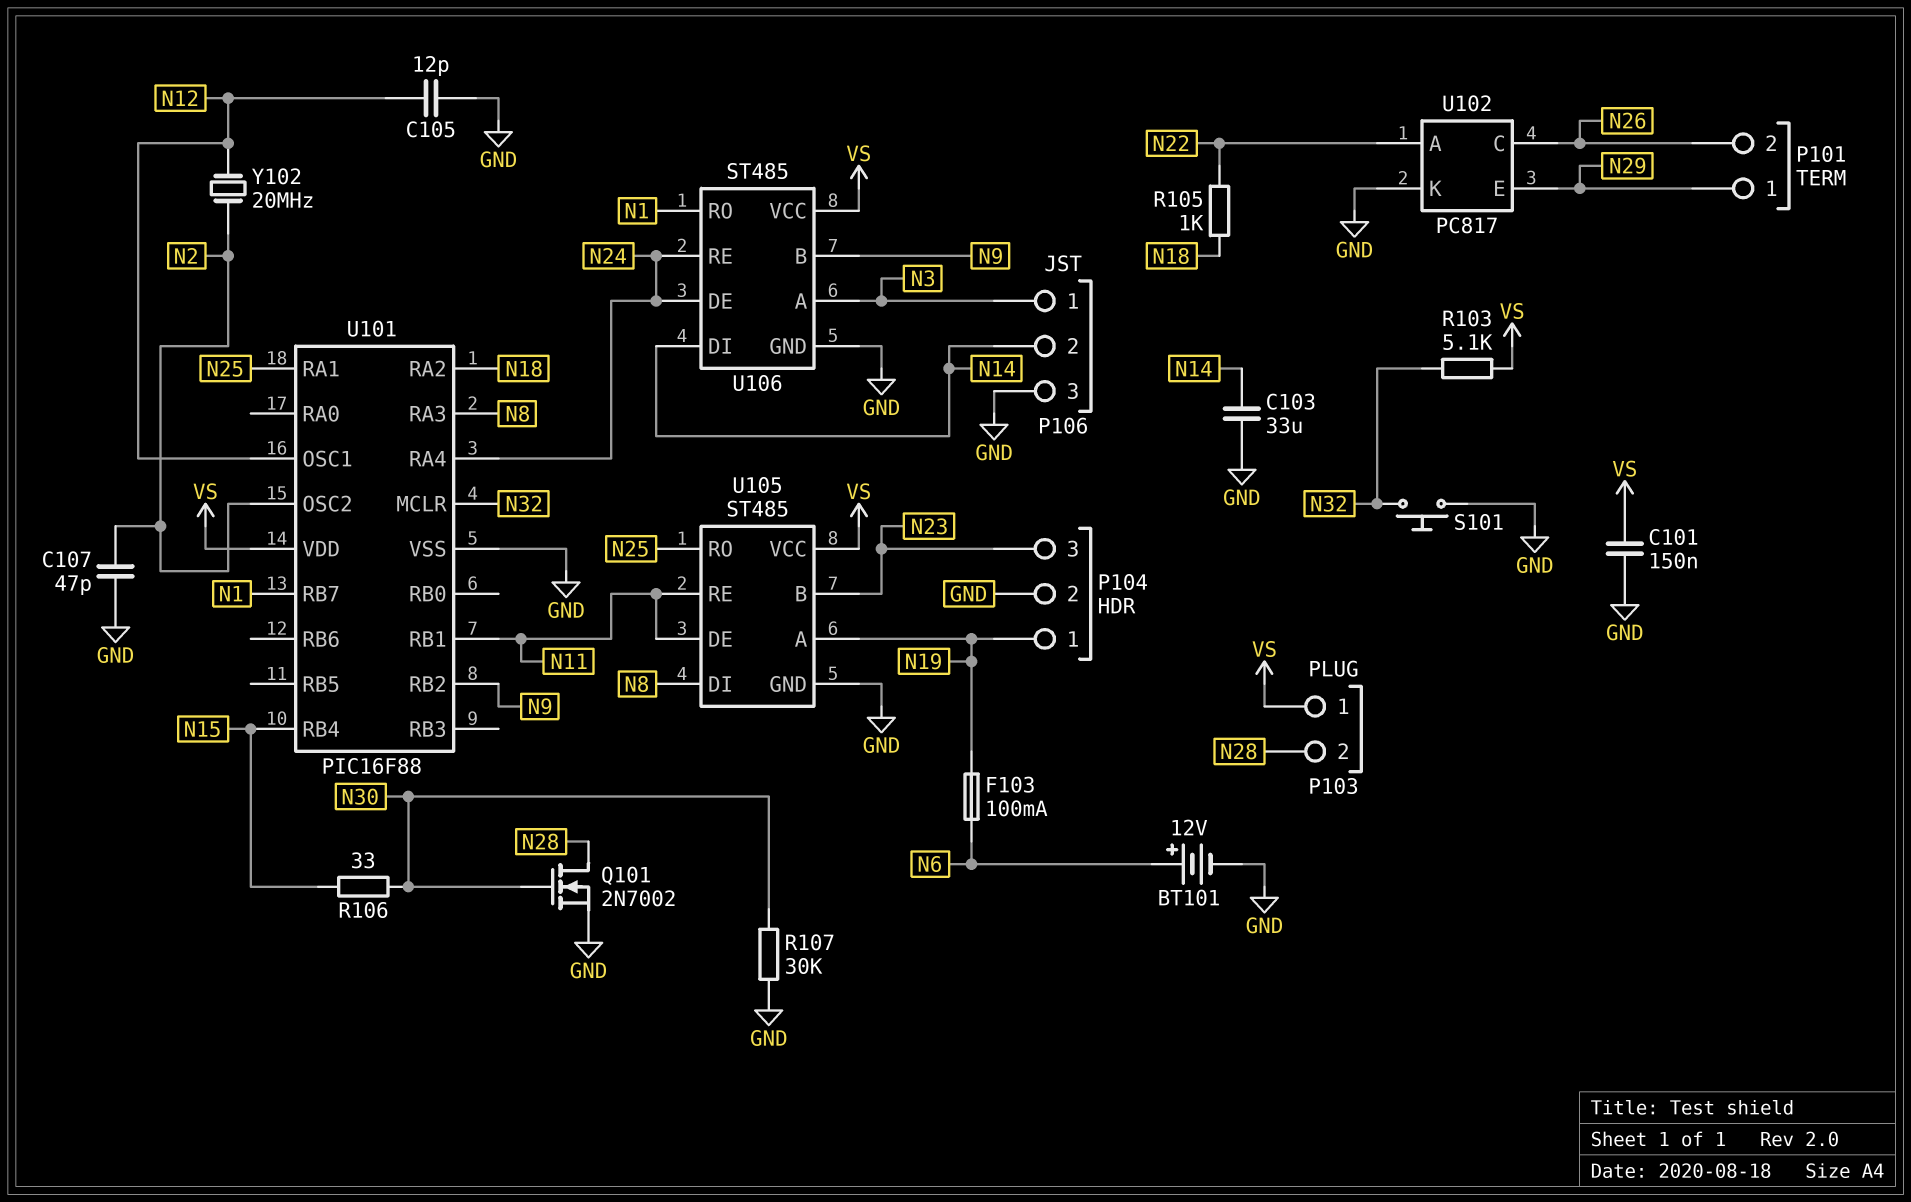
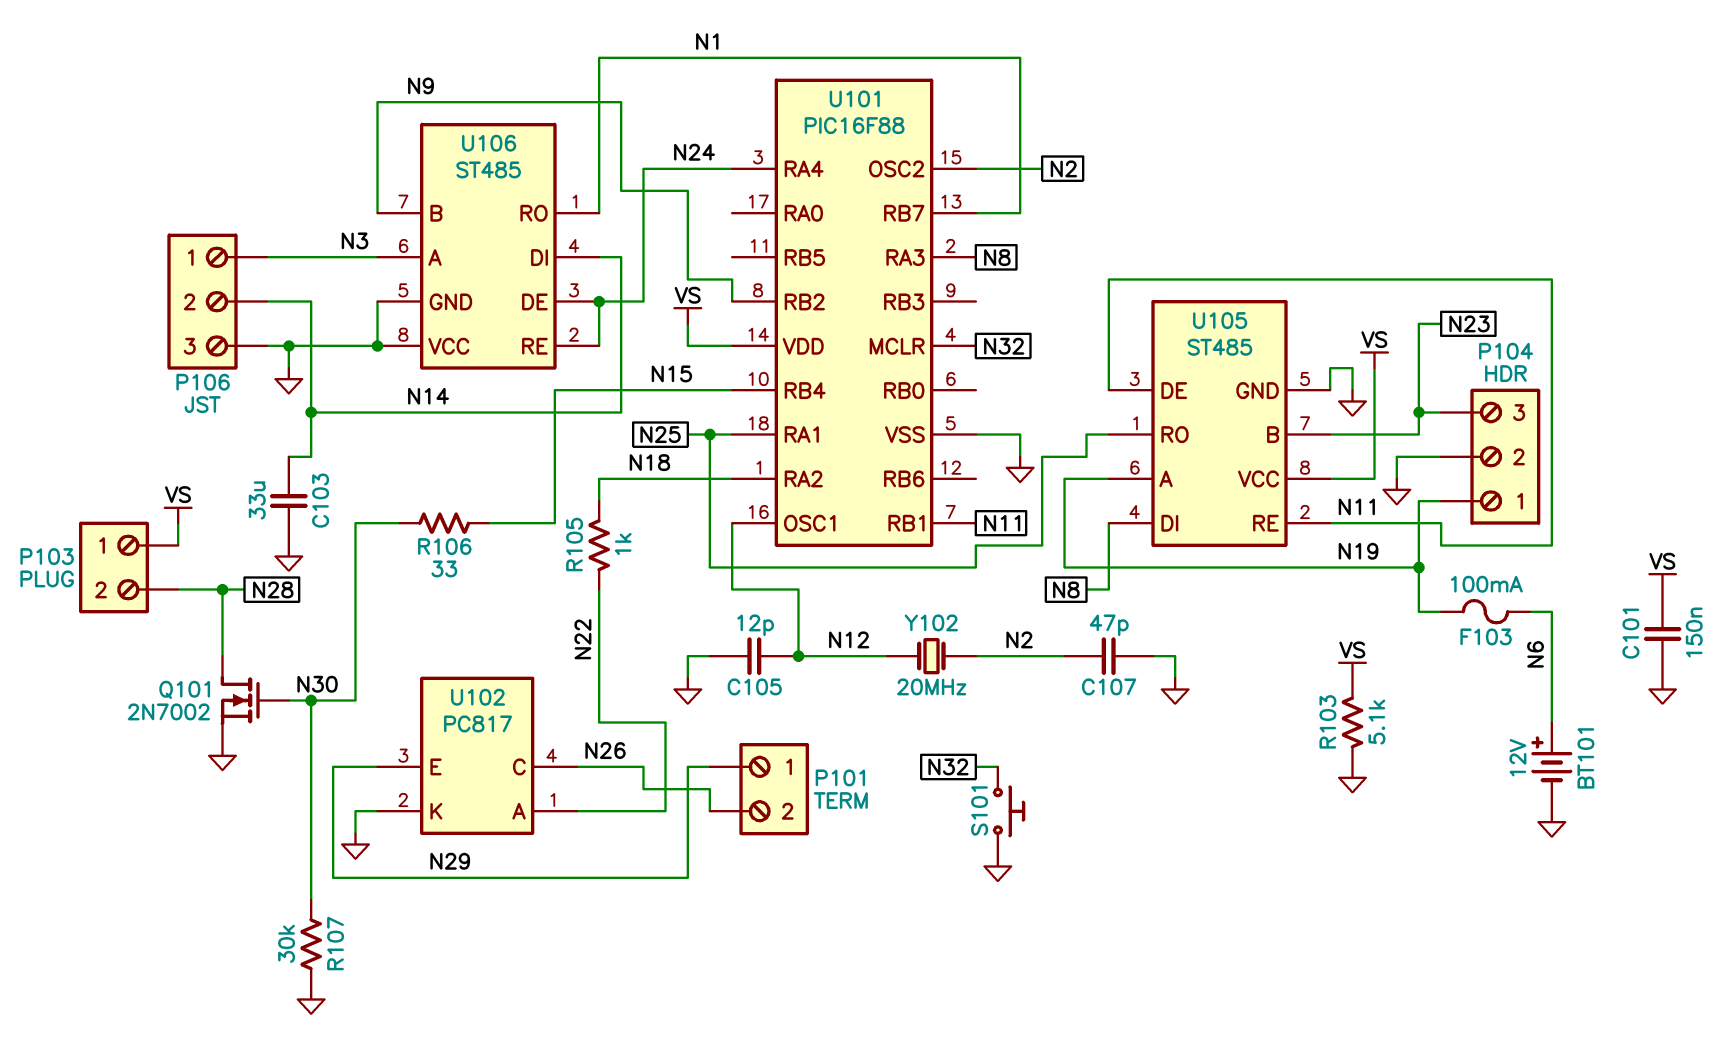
R103: 5.1k (N32, VS) -> 5.1k (GND, VS)
U106 pin VCC: VS -> GND

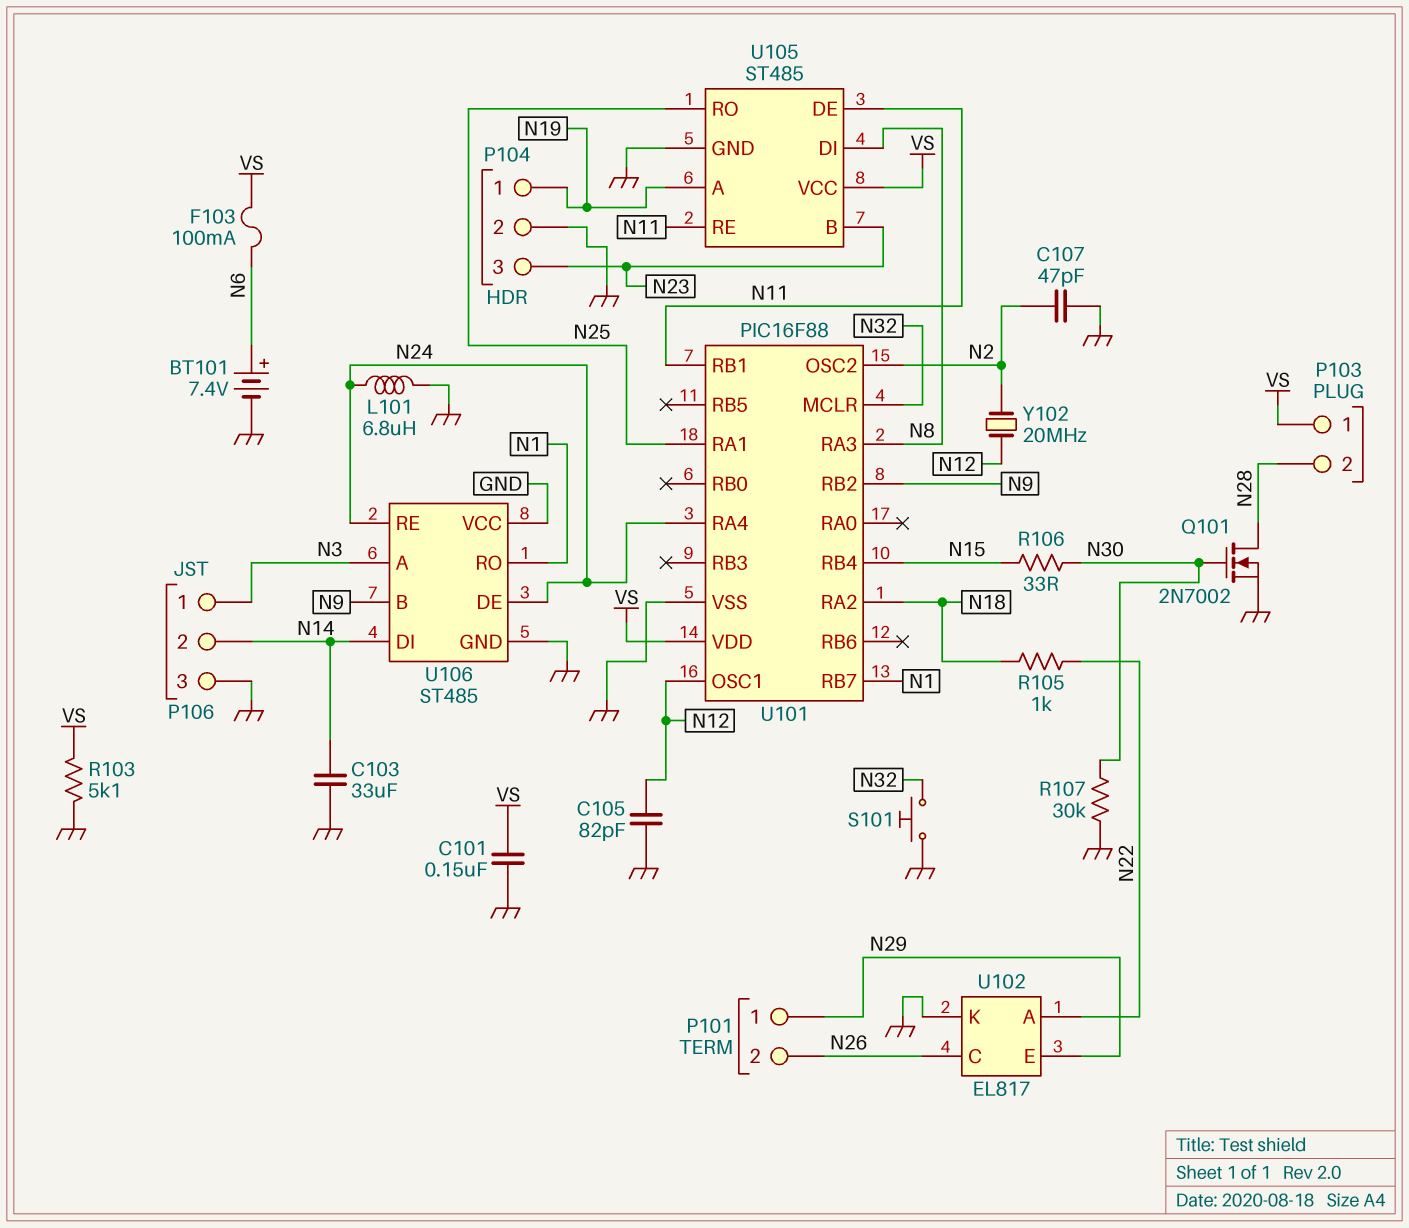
BT101: 12V (plus N6, minus GND) -> 7.4V (plus N6, minus GND)
C105: 12pF (GND, N12) -> 82pF (GND, N12)
F103: 100mA (N6, N19) -> 100mA (N6, VS)
L101: none -> 6.8uH (GND, N24)
U102: PC817 -> EL817

